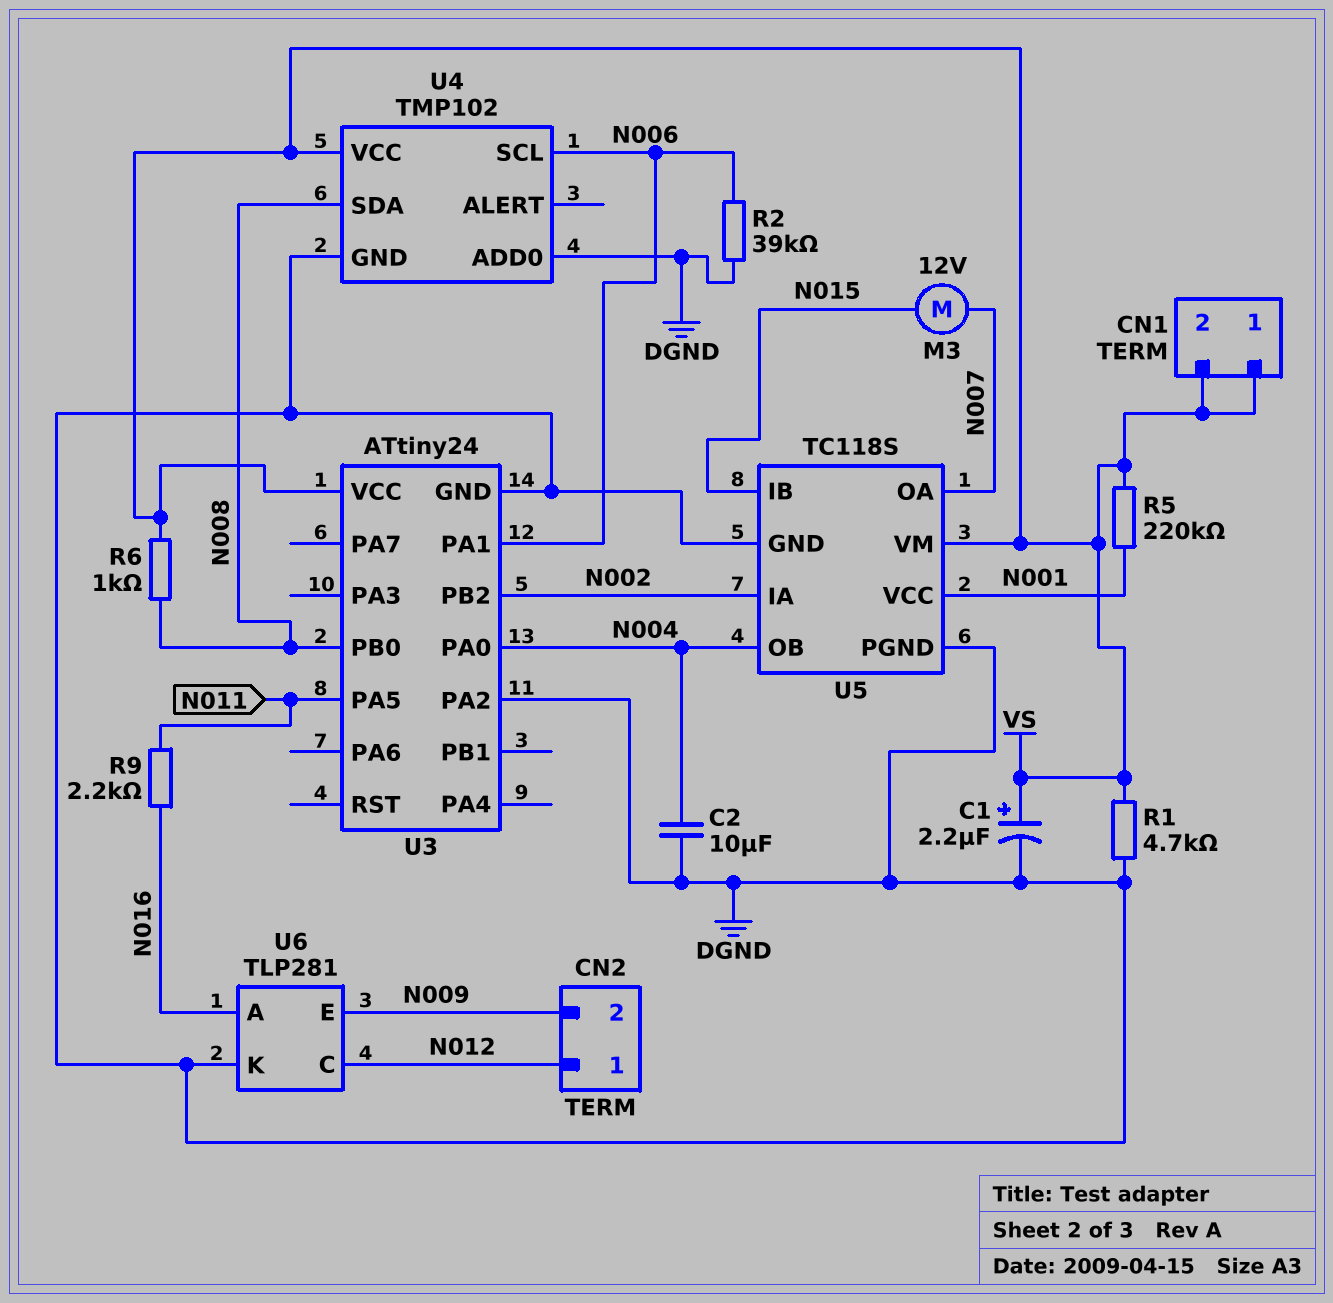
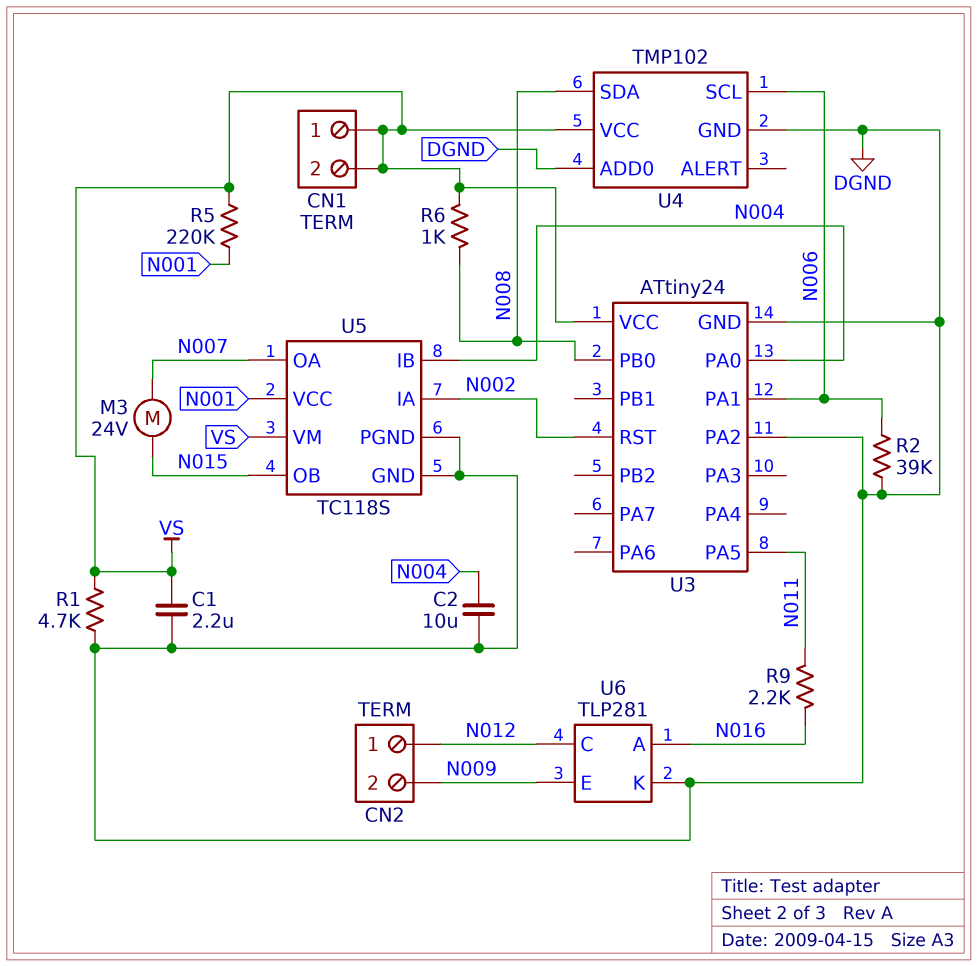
C1: 2.2uF (plus VS, minus DGND) -> 2.2uF (DGND, VS)
M3: motor 12V (N007, N015) -> motor 24V (N007, N015)
U3 pin PB2: N002 -> none
U3 pin RST: none -> N002
U5 pin IB: N015 -> N004
U5 pin OB: N004 -> N015

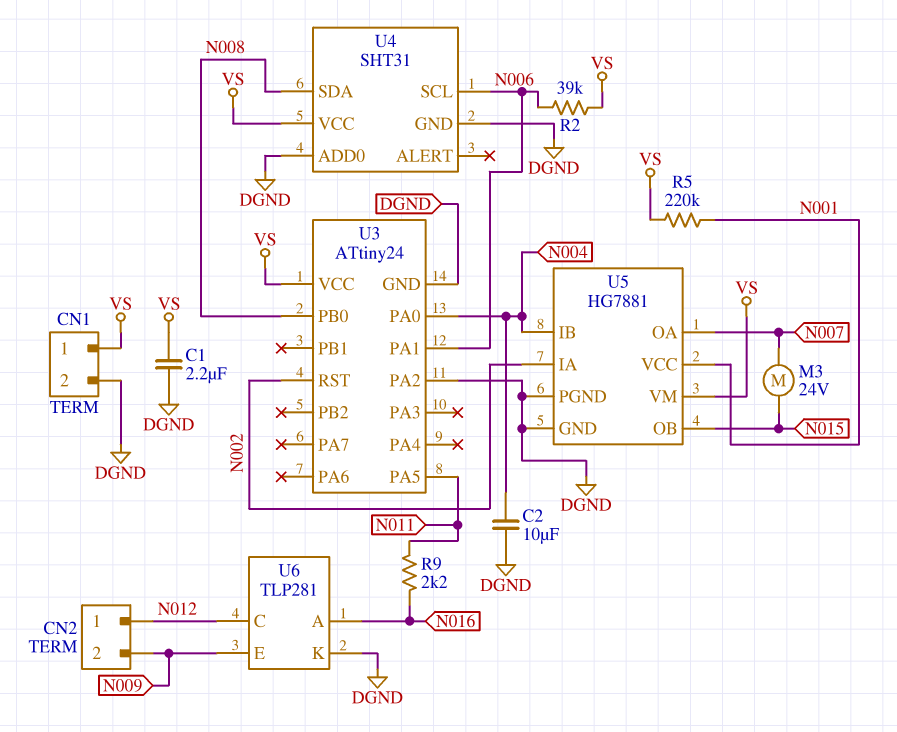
CN1 pin 2: VS -> DGND
R1: 4.7k (DGND, VS) -> none
R2: 39k (DGND, N006) -> 39k (N006, VS)
R6: 1k (N008, VS) -> none
U4: TMP102 -> SHT31
U5: TC118S -> HG7881

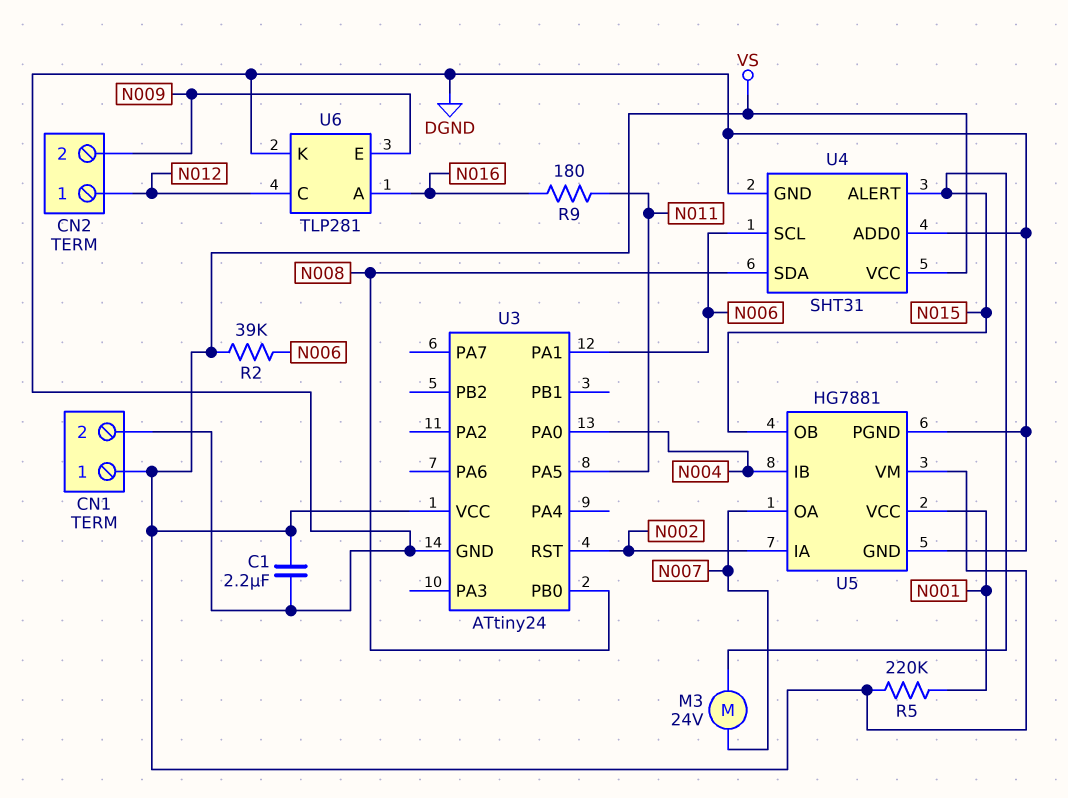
C2: 10uF (DGND, N004) -> none
R9: 2.2k (N011, N016) -> 180 (N011, N016)
U3 pin PA2: DGND -> none
U4 pin ALERT: none -> N015

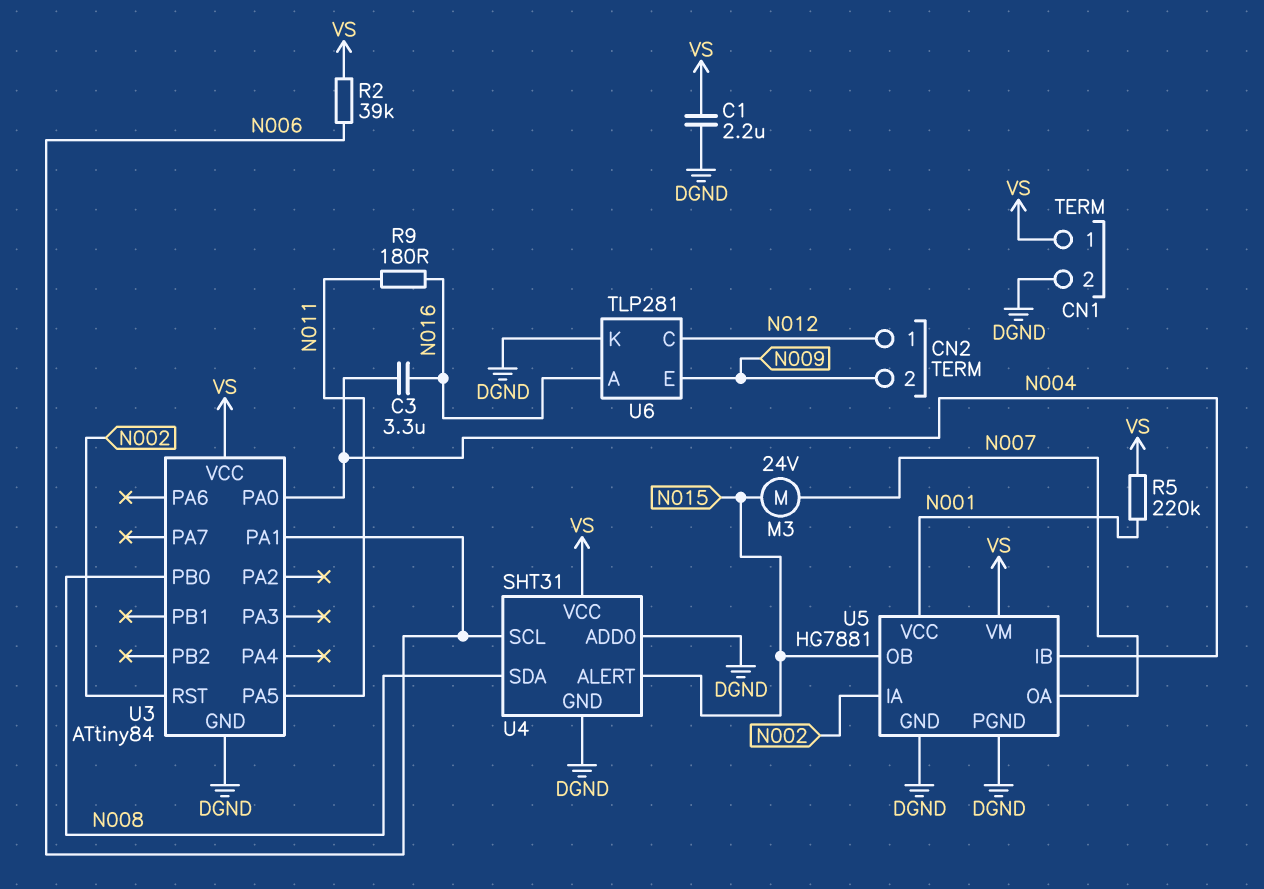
C3: none -> 3.3uF (N004, N016)
U3: ATtiny24 -> ATtiny84

